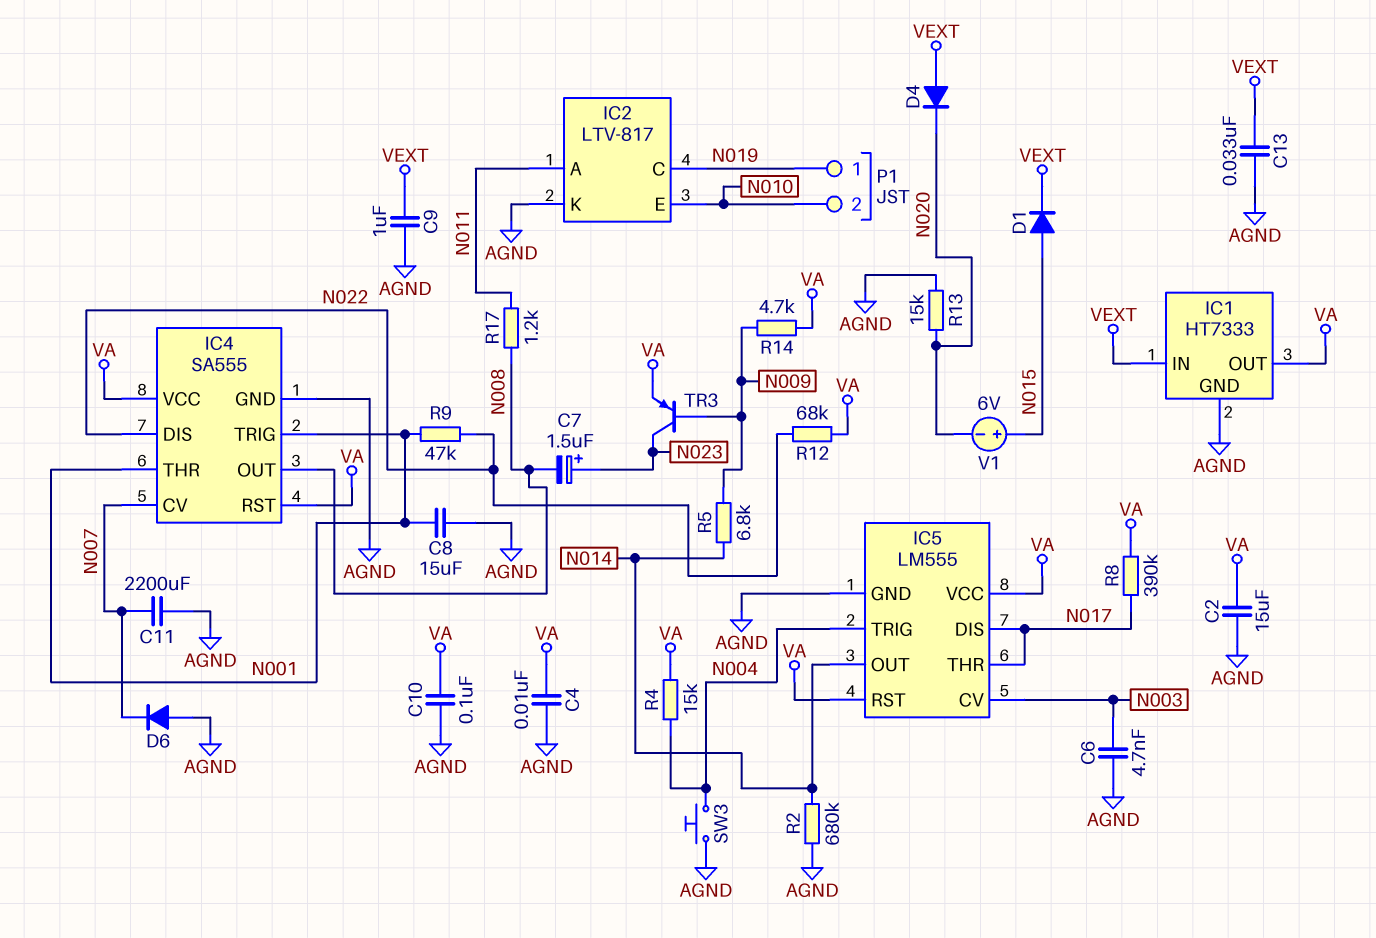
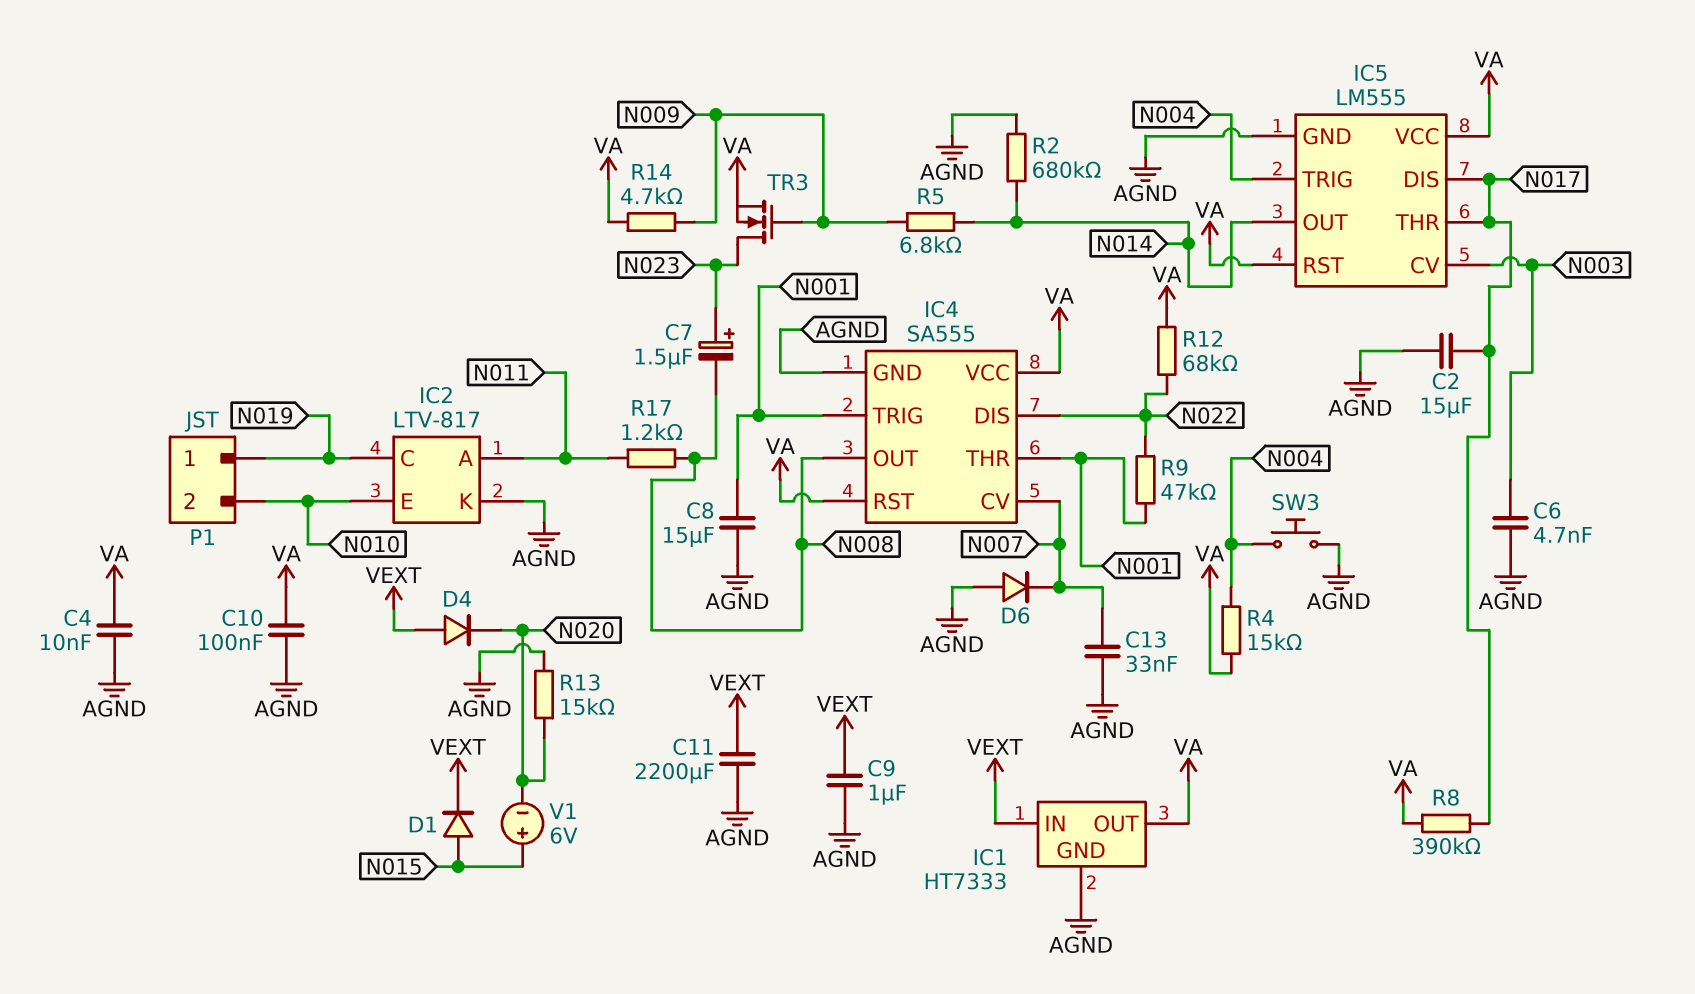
C2: 15uF (AGND, VA) -> 15uF (AGND, N017)
C11: 2200uF (AGND, N007) -> 2200uF (AGND, VEXT)
C13: 33nF (AGND, VEXT) -> 33nF (AGND, N007)
TR3: PNP (B N009, C N023, E VA) -> NMOS (G N009, D N023, S VA)

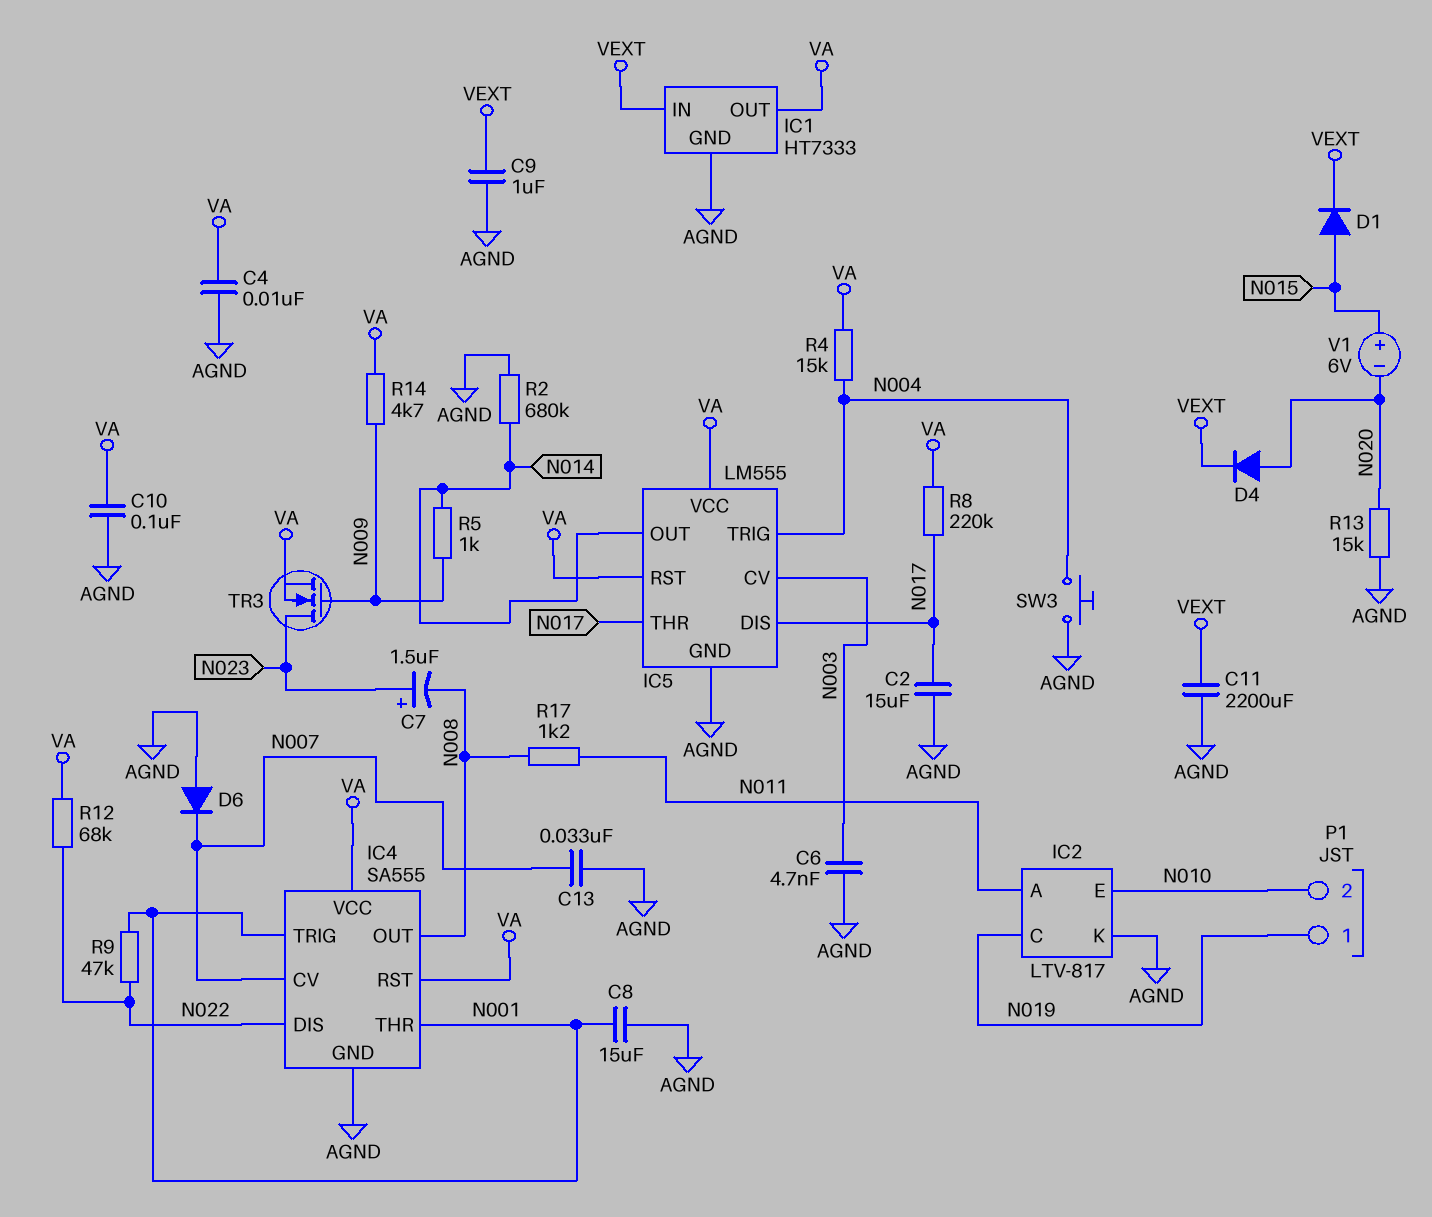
D4: diode (A VEXT, K N020) -> diode (A N020, K VEXT)
R5: 6.8k (N009, N014) -> 1k (N009, N014)
R8: 390k (N017, VA) -> 220k (N017, VA)

